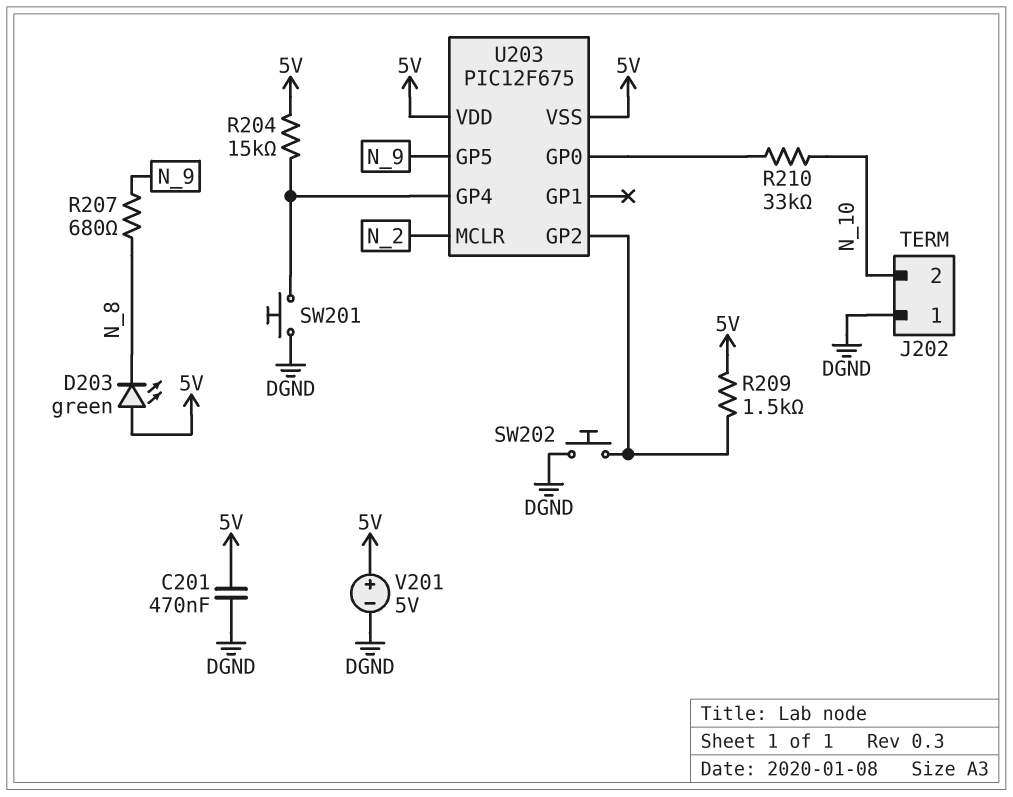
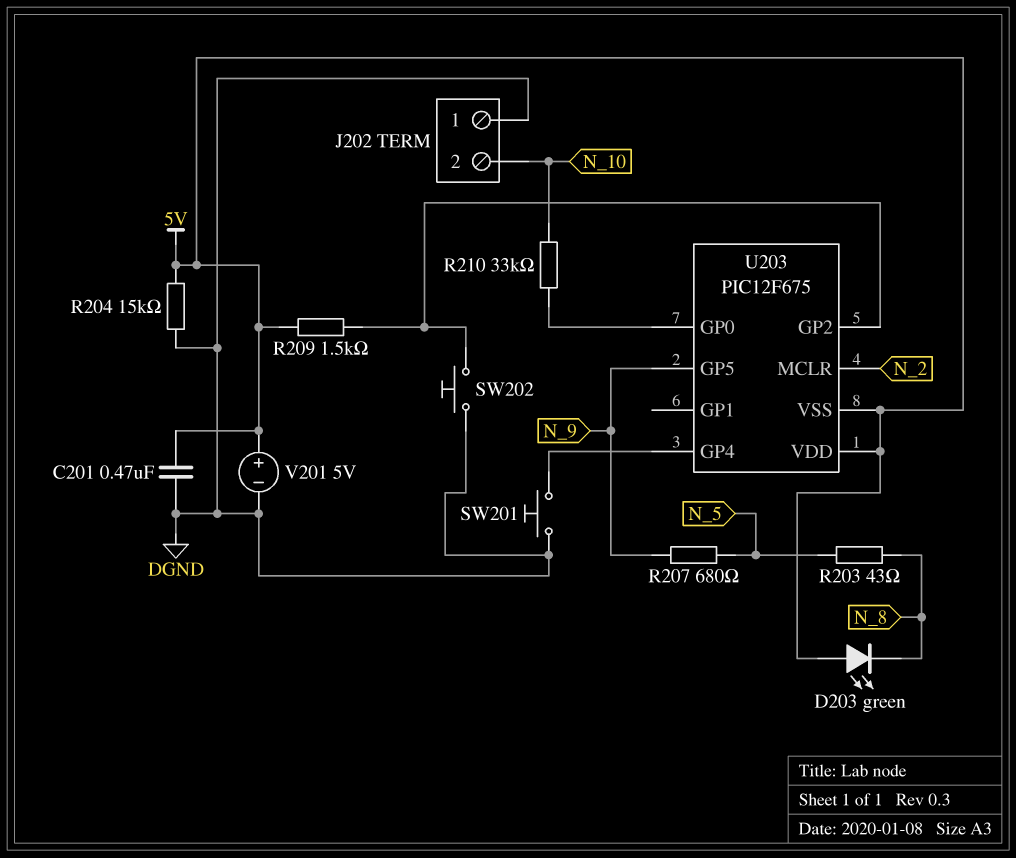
R203: none -> 43 (N_5, N_8)
R204: 15k (5V, U203/GP4) -> 15k (5V, DGND)
R207: 680 (N_8, N_9) -> 680 (N_5, N_9)

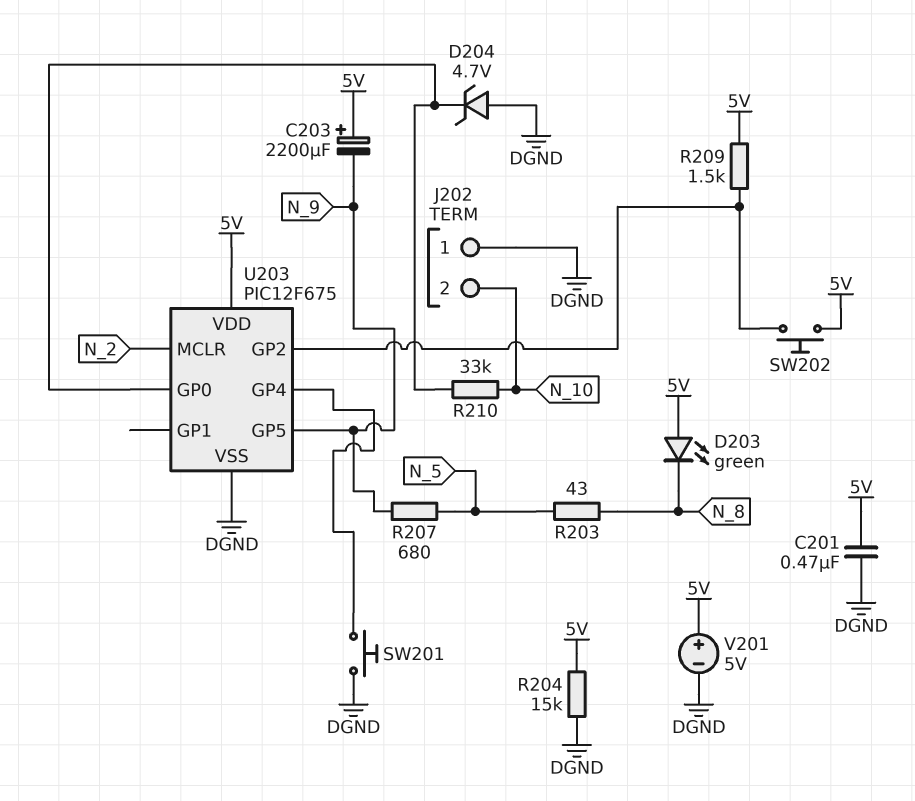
C203: none -> 2200uF (plus 5V, minus N_9)
D204: none -> zener 4.7V (A DGND, K U203/GP0)
SW202: button (DGND, U203/GP2) -> button (5V, U203/GP2)
U203 pin VSS: 5V -> DGND

